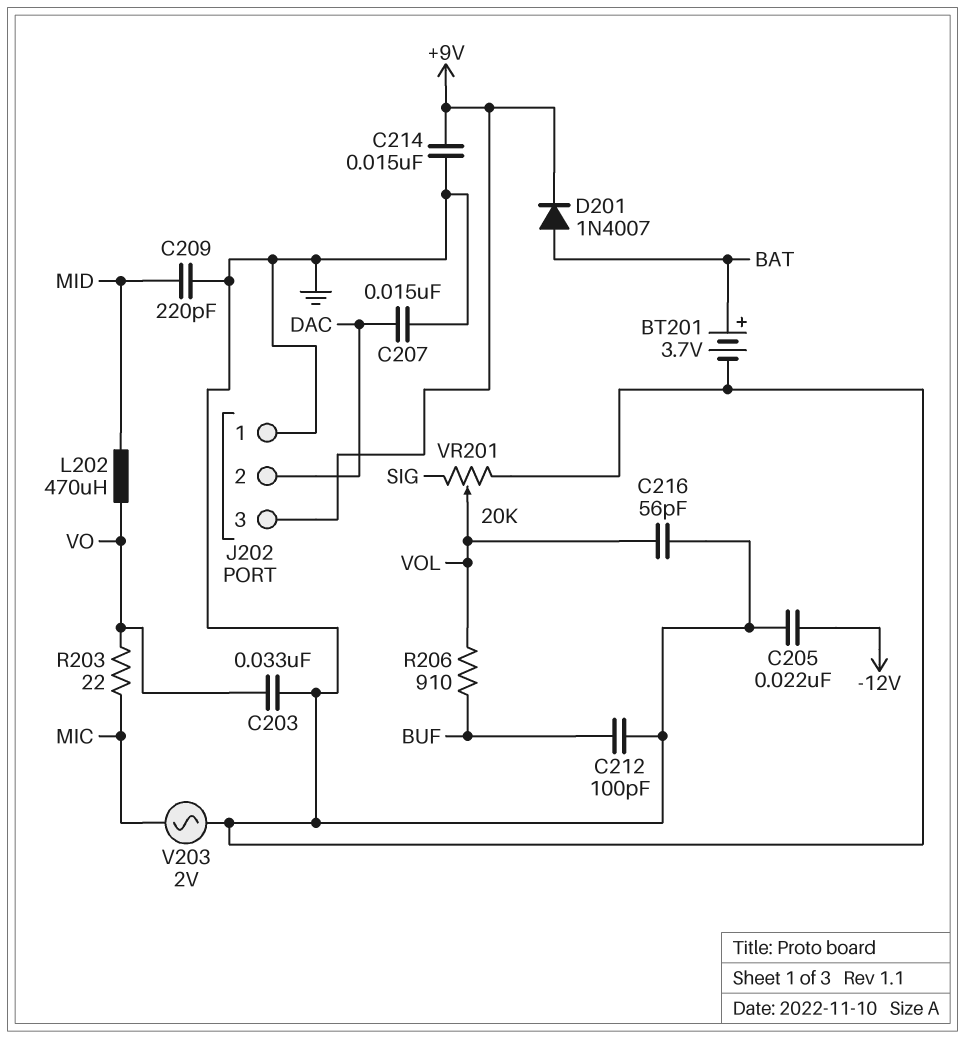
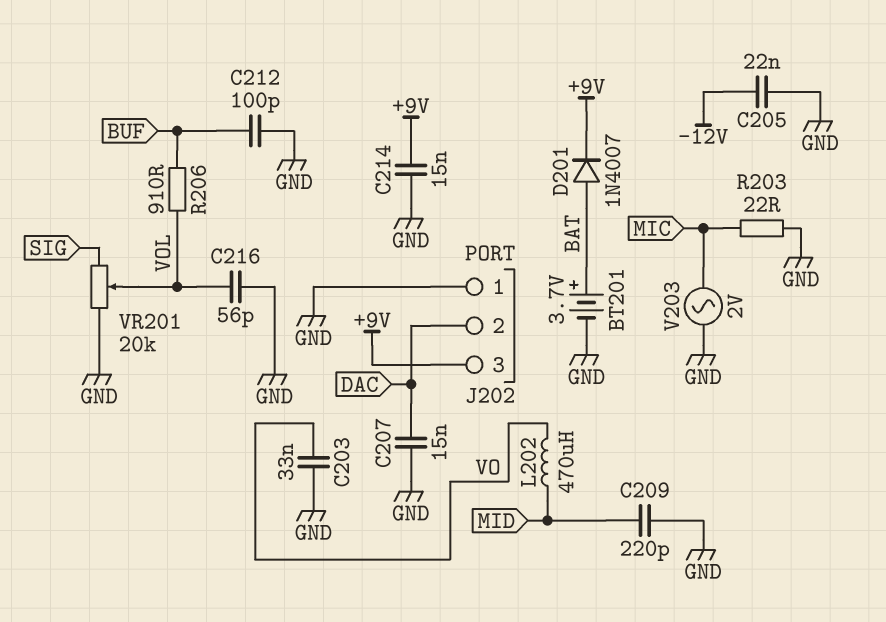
R203: 22 (MIC, VO) -> 22 (GND, MIC)

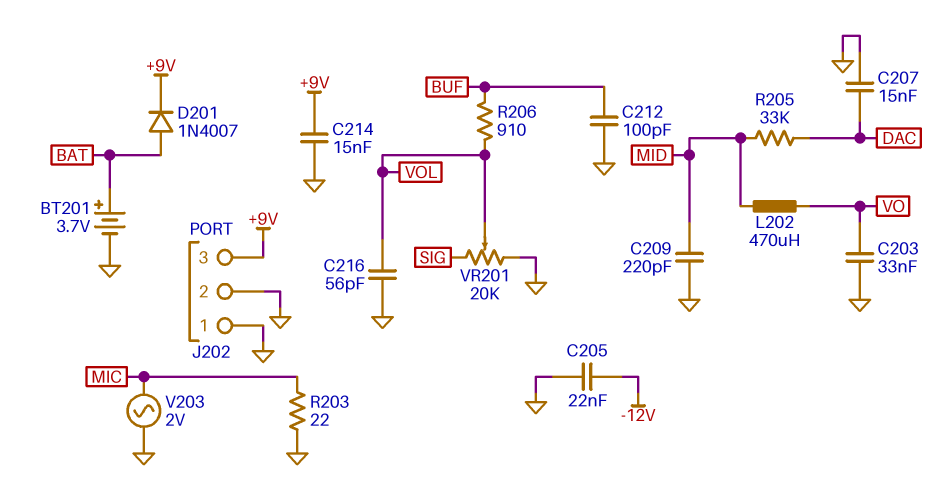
J202 pin 2: DAC -> GND
R205: none -> 33k (DAC, MID)

